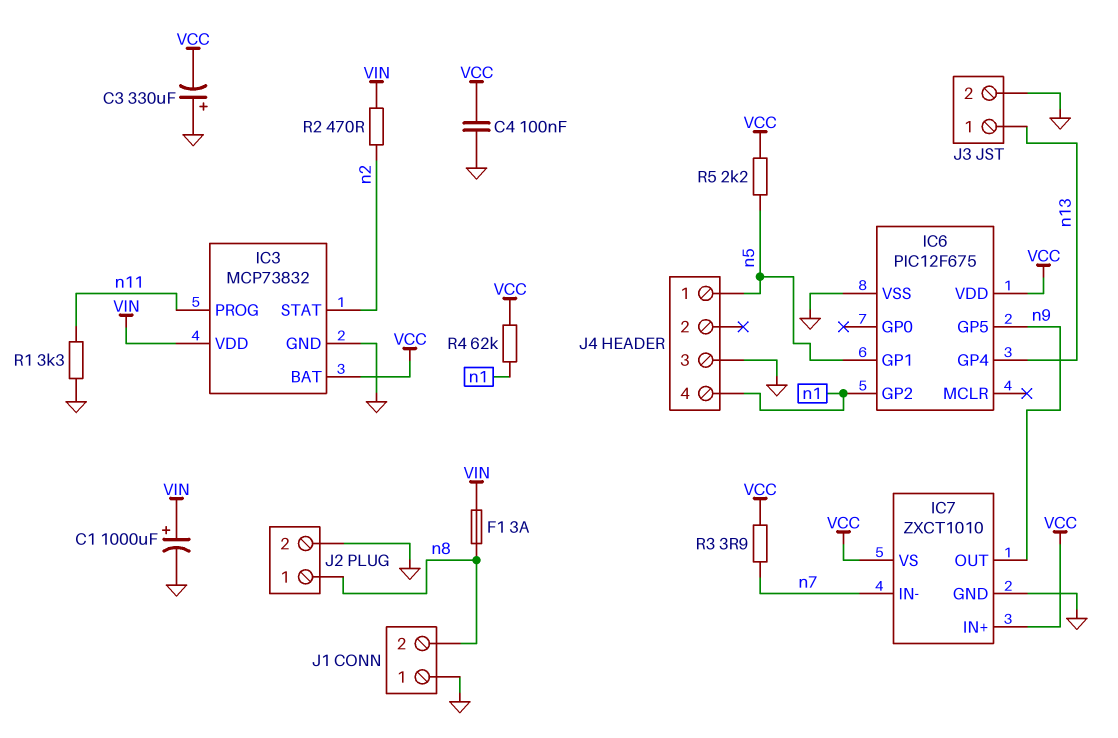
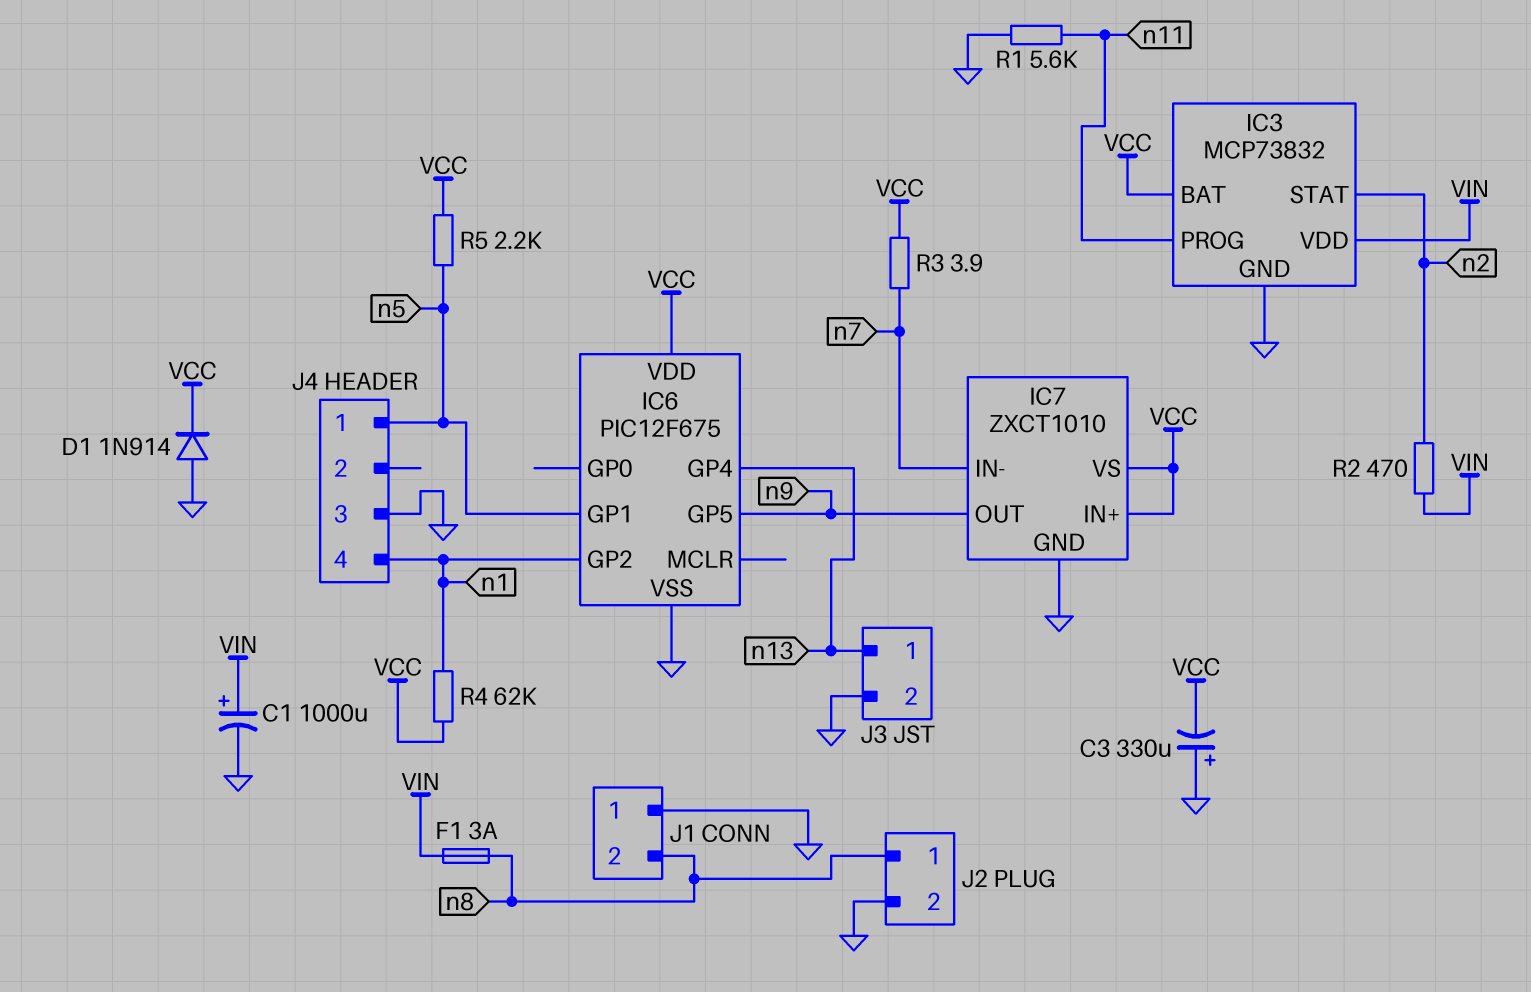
C4: 100nF (GND, VCC) -> none
D1: none -> diode 1N914 (A GND, K VCC)
R1: 3.3k (GND, n11) -> 5.6k (GND, n11)

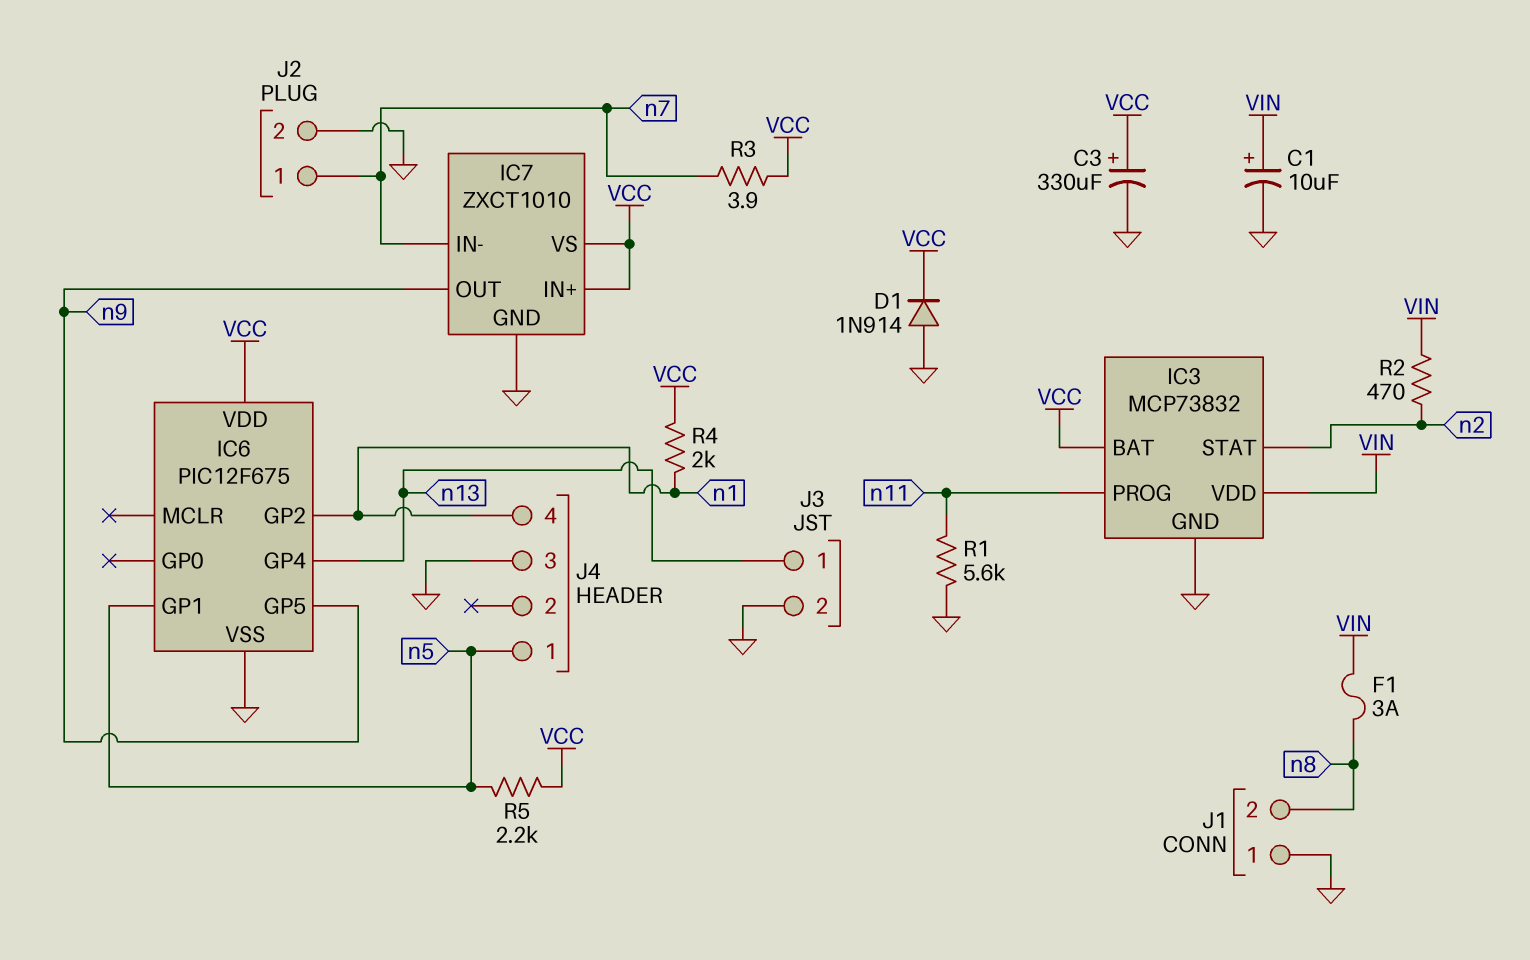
C1: 1000uF (plus VIN, minus GND) -> 10uF (plus VIN, minus GND)
C3: 330uF (plus GND, minus VCC) -> 330uF (plus VCC, minus GND)
J2 pin 1: n8 -> n7
R4: 62k (VCC, n1) -> 2k (VCC, n1)

